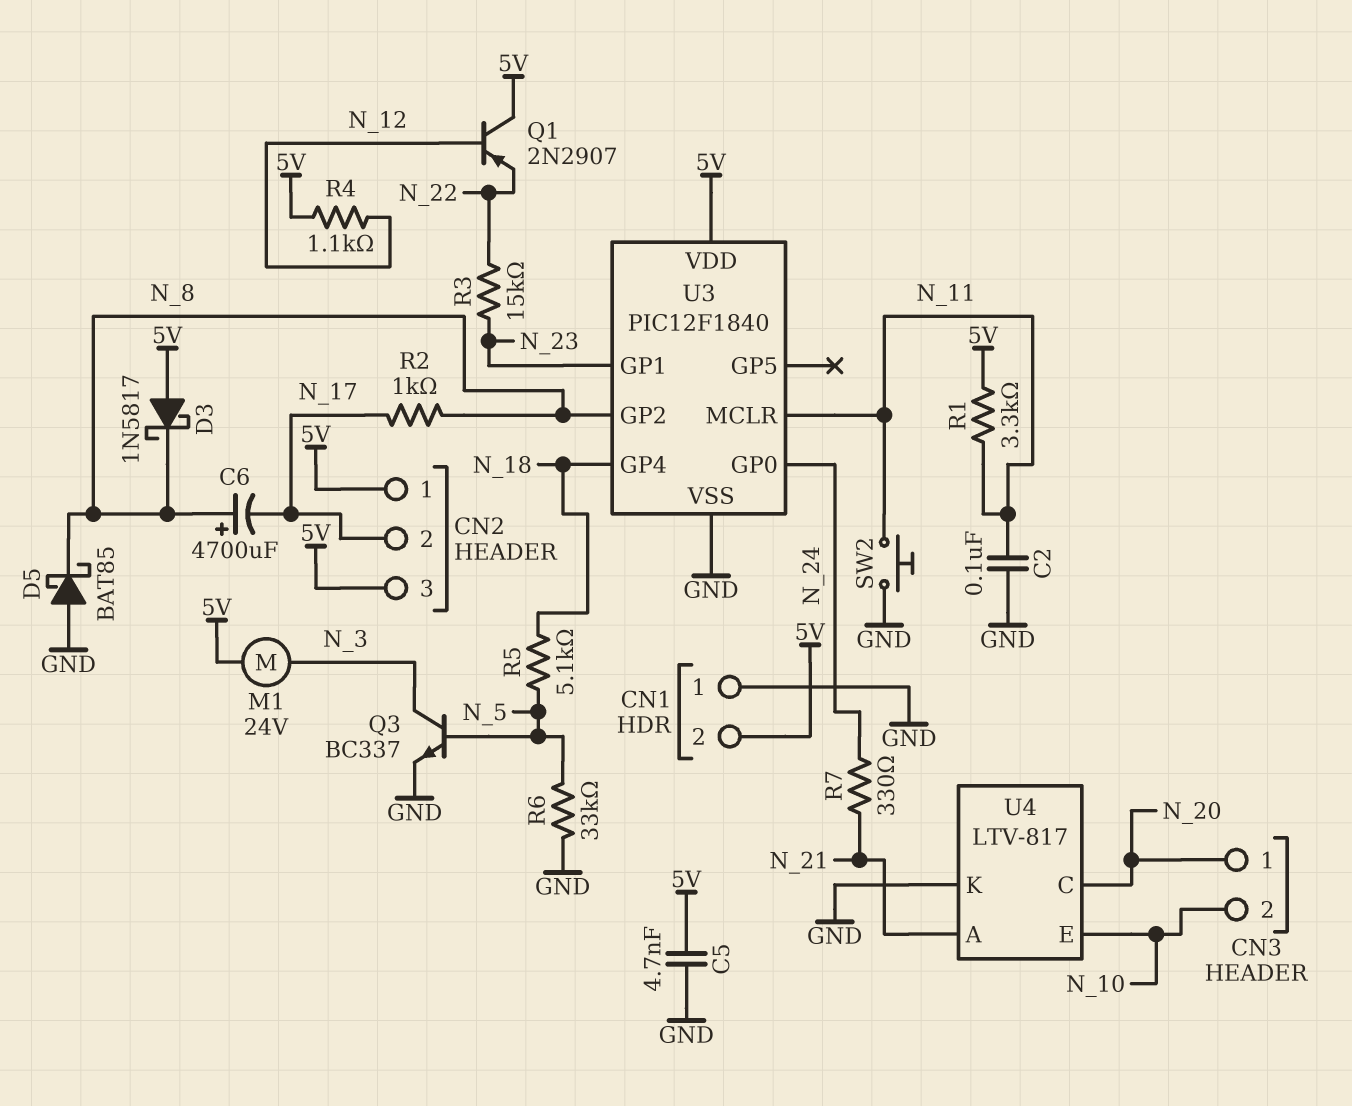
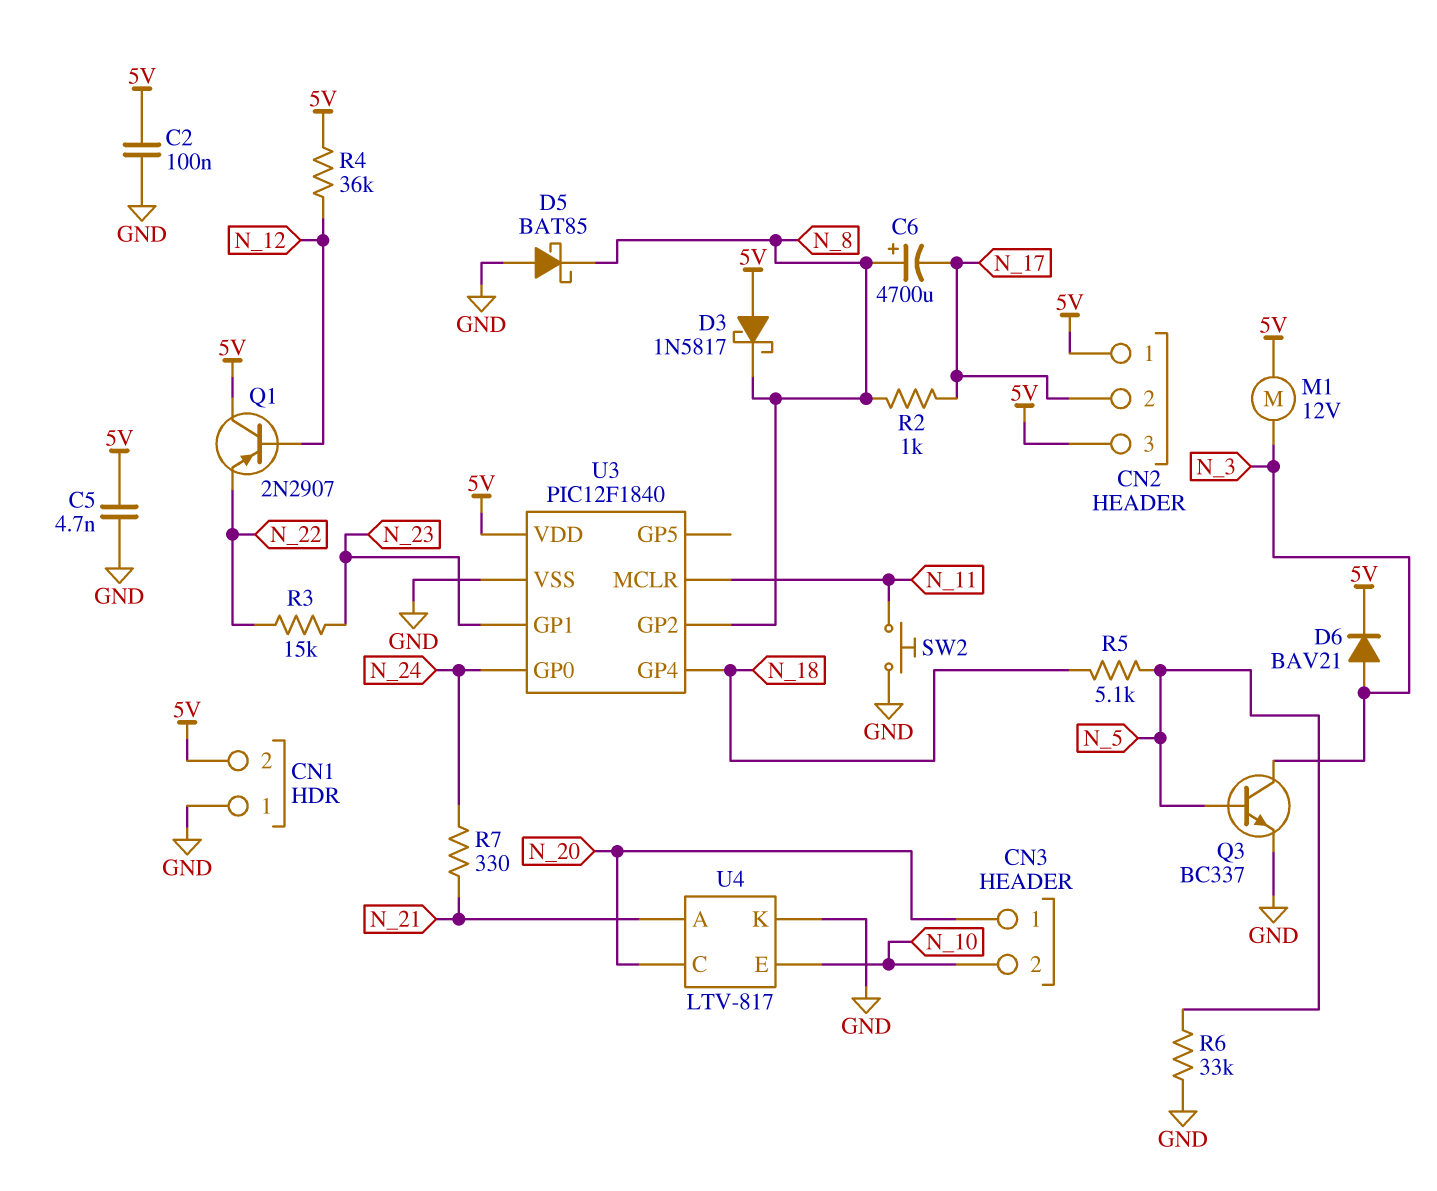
C2: 100nF (GND, N_11) -> 100nF (5V, GND)
D6: none -> diode BAV21 (A N_3, K 5V)
M1: motor 24V (5V, N_3) -> motor 12V (5V, N_3)
R1: 3.3k (5V, N_11) -> none
R4: 1.1k (5V, N_12) -> 36k (5V, N_12)

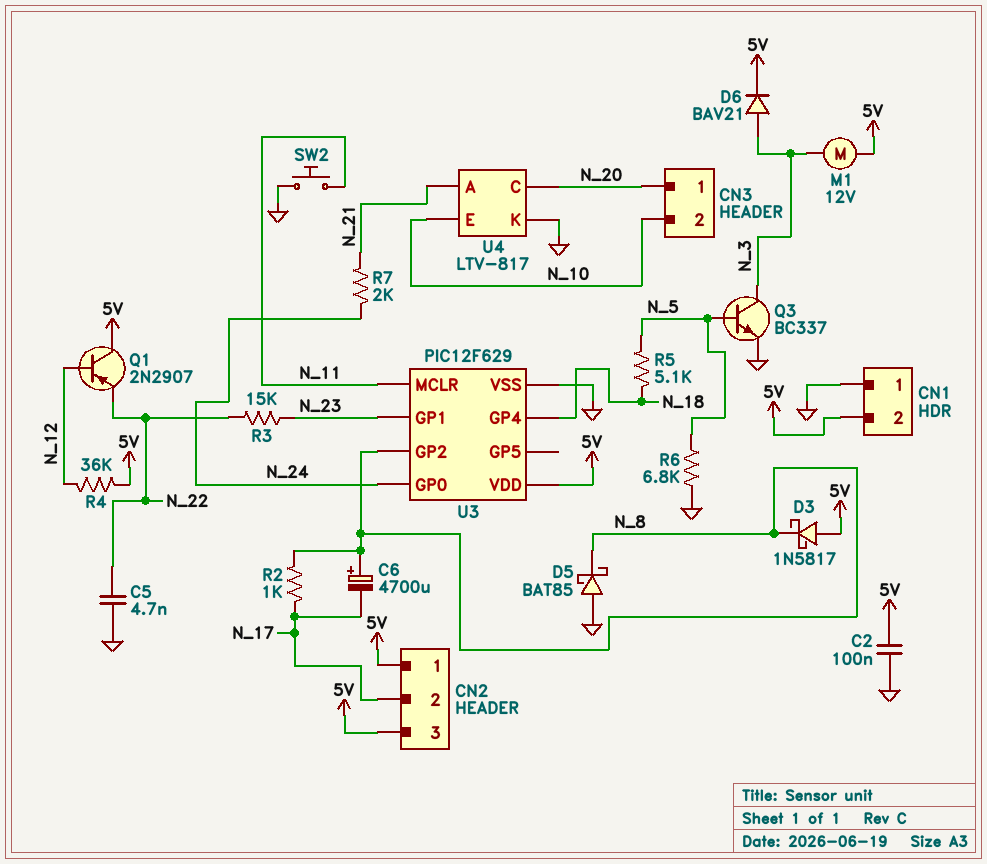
C5: 4.7nF (5V, GND) -> 4.7nF (GND, N_22)
R6: 33k (GND, N_5) -> 6.8k (GND, N_5)
R7: 330 (N_21, N_24) -> 2k (N_21, N_24)
U3: PIC12F1840 -> PIC12F629

